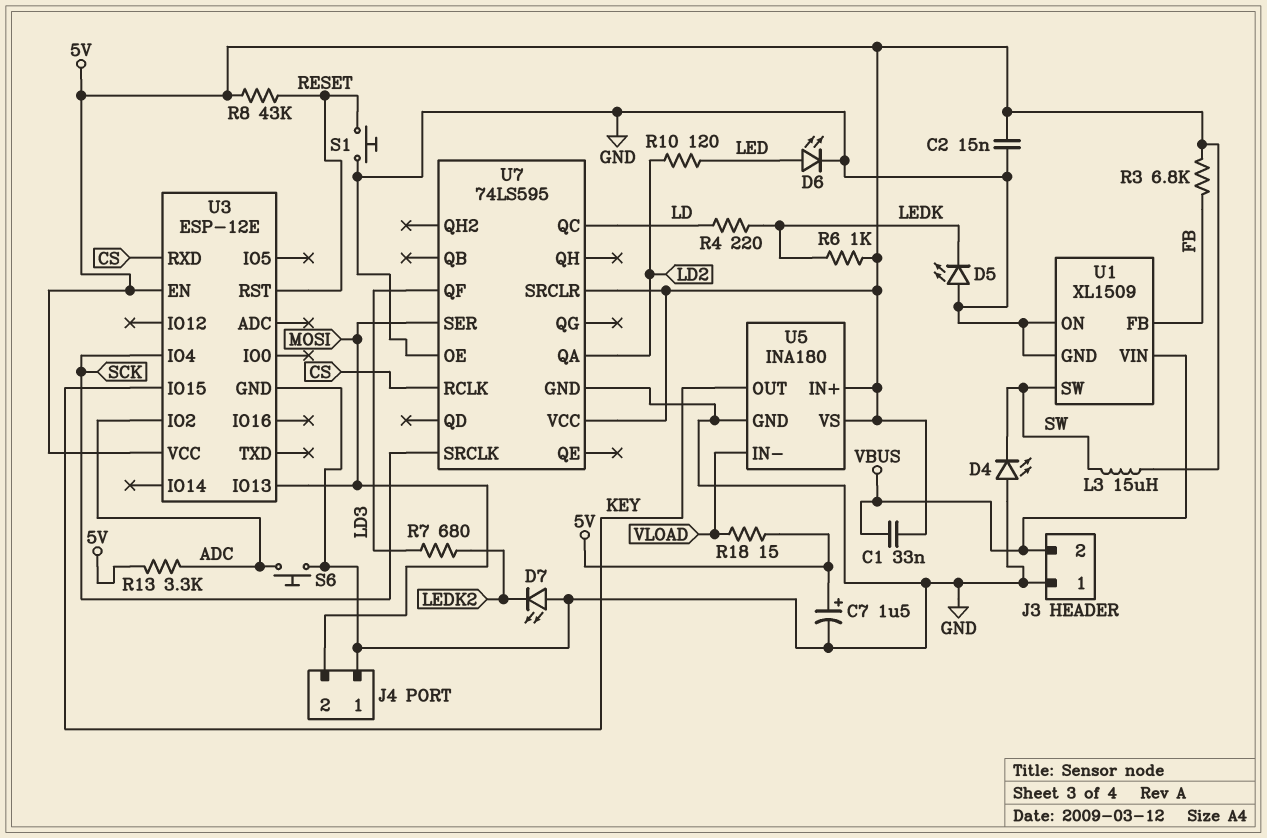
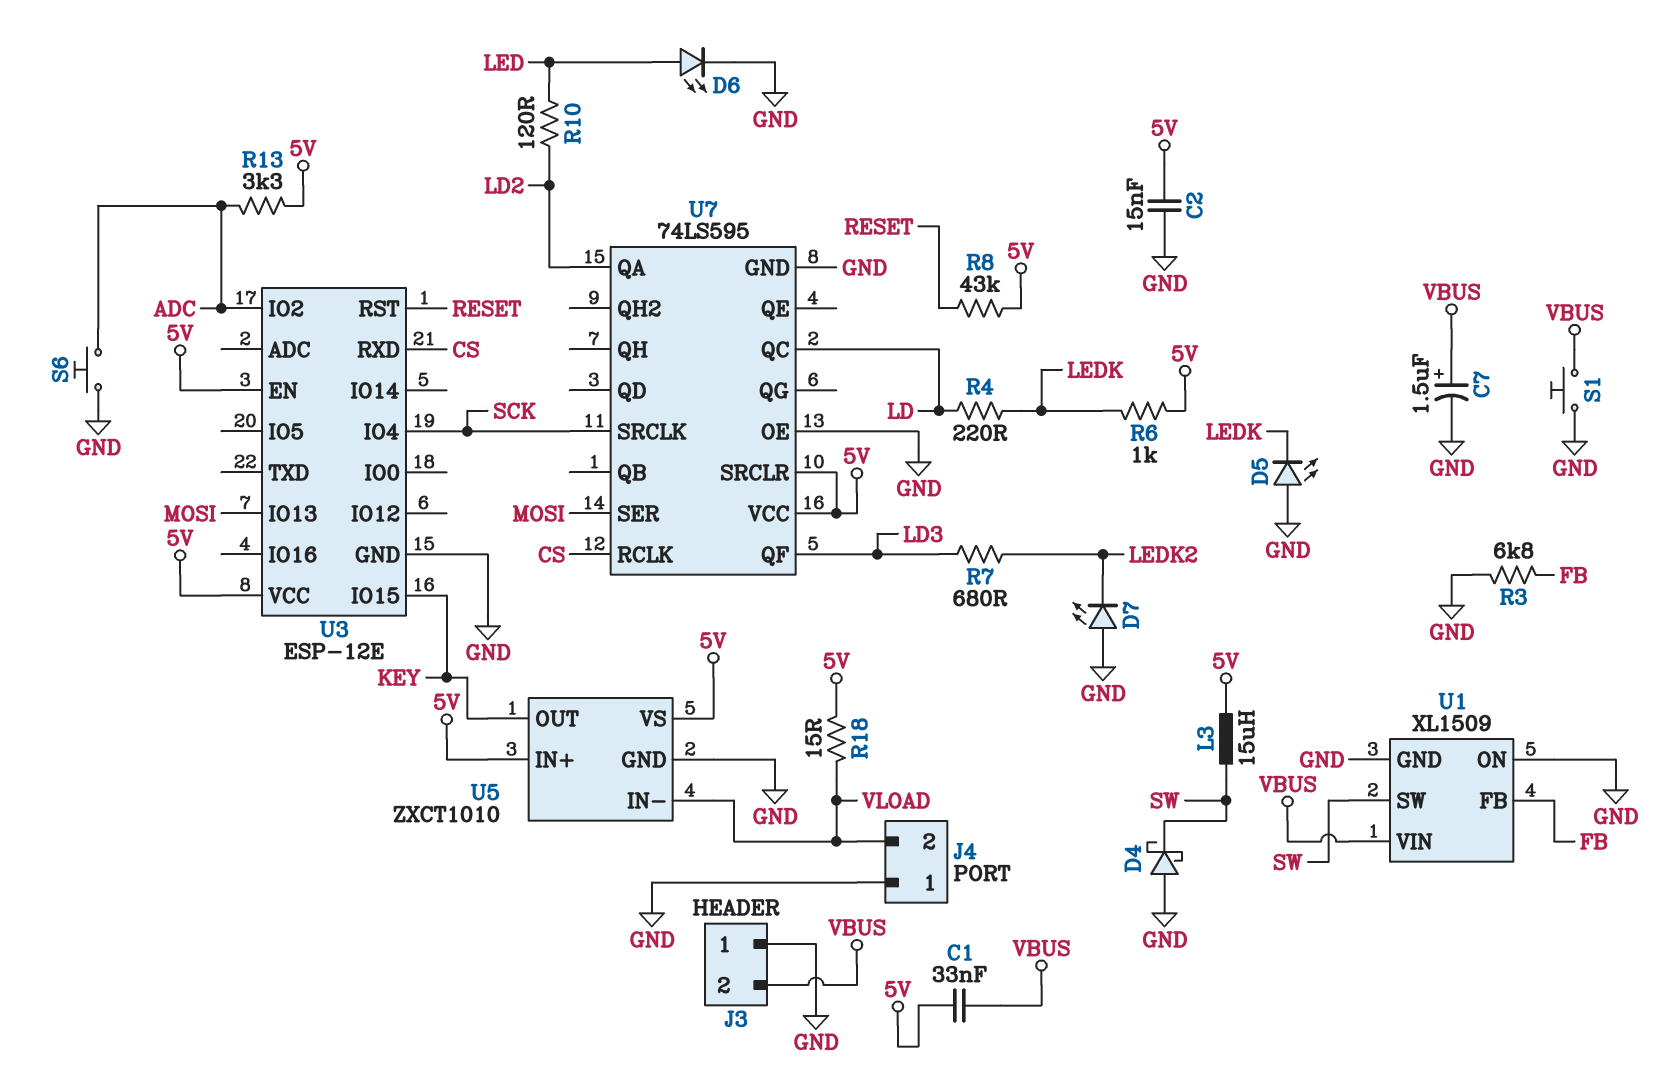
C7: 1.5uF (plus 5V, minus GND) -> 1.5uF (plus VBUS, minus GND)
D4: LED (A GND, K SW) -> schottky (A GND, K SW)
J4 pin 2: MOSI -> VLOAD
R3: 6.8k (5V, FB) -> 6.8k (FB, GND)
S1: button (GND, RESET) -> button (GND, VBUS)
U5: INA180 -> ZXCT1010

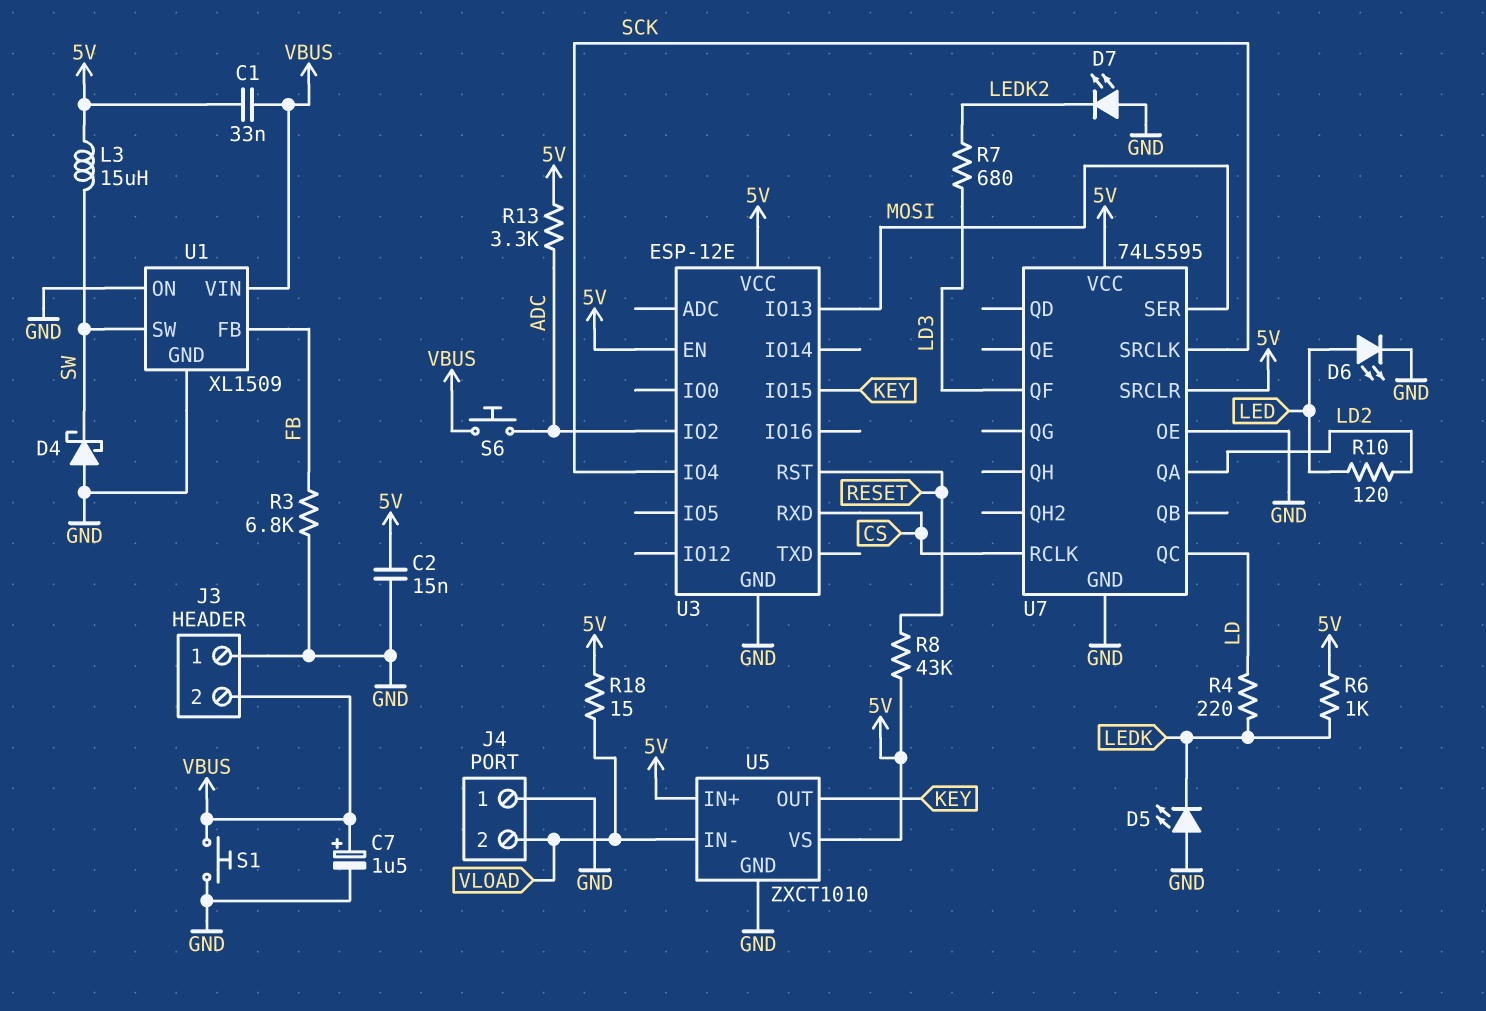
S6: button (ADC, GND) -> button (ADC, VBUS)

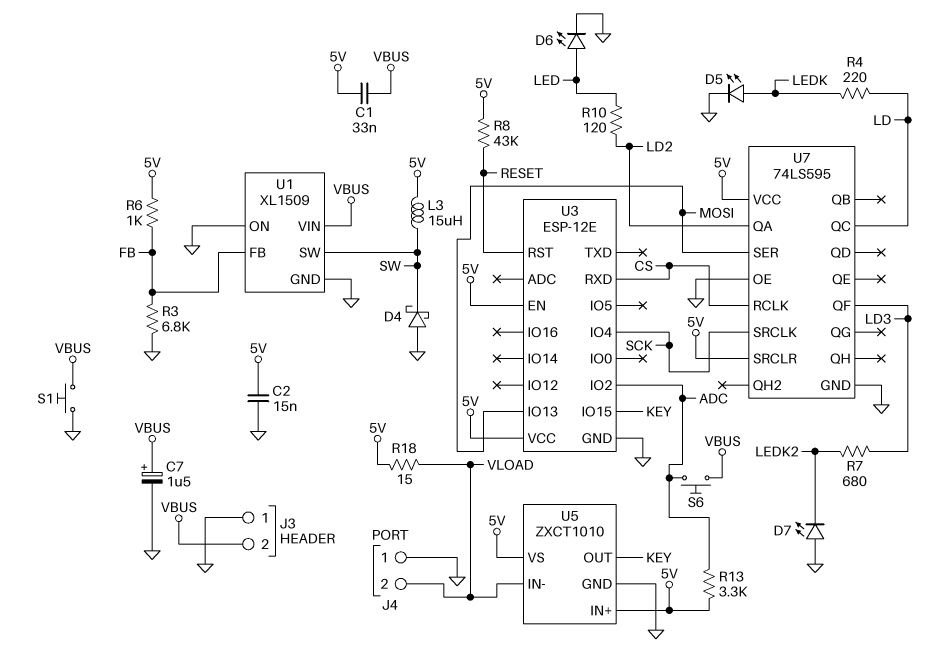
D5: LED (A GND, K LEDK) -> LED (A LEDK, K GND)
R6: 1k (5V, LEDK) -> 1k (5V, FB)

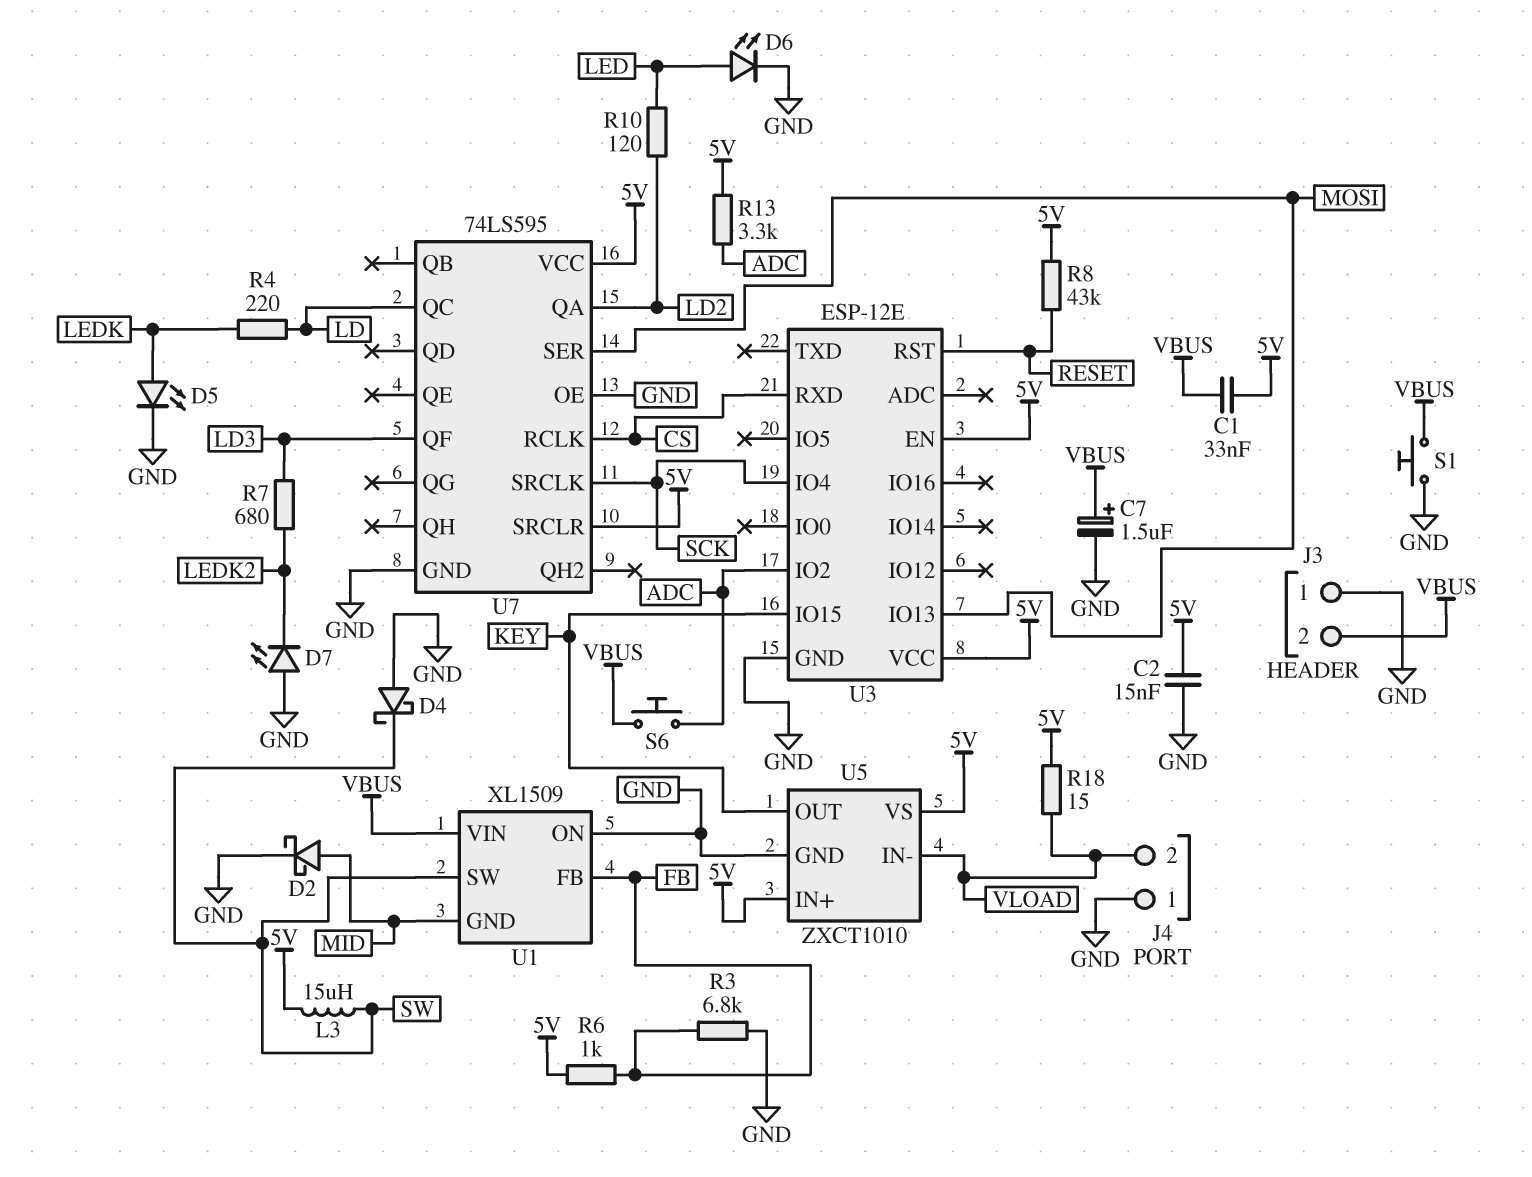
D2: none -> schottky (A MID, K GND)
U1 pin GND: GND -> MID

